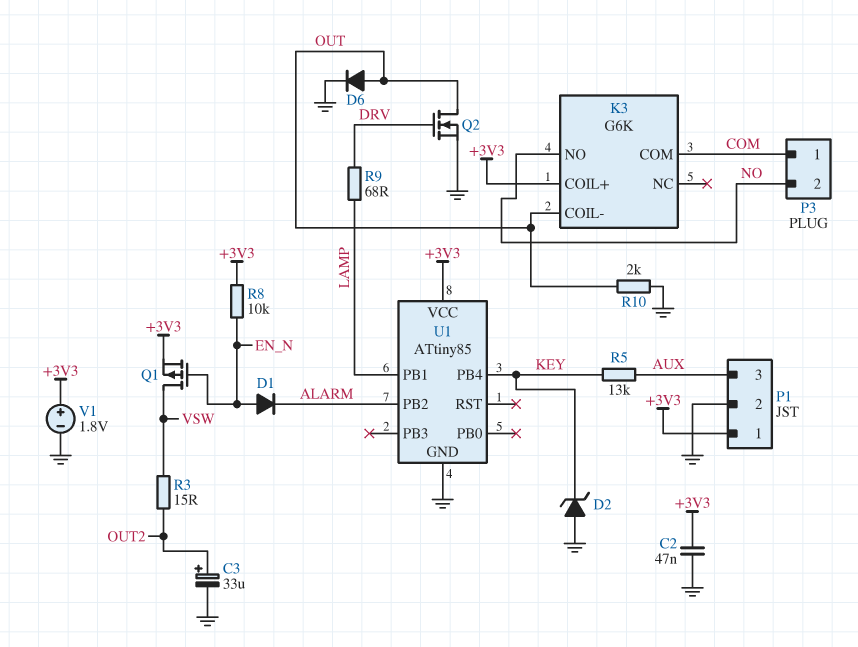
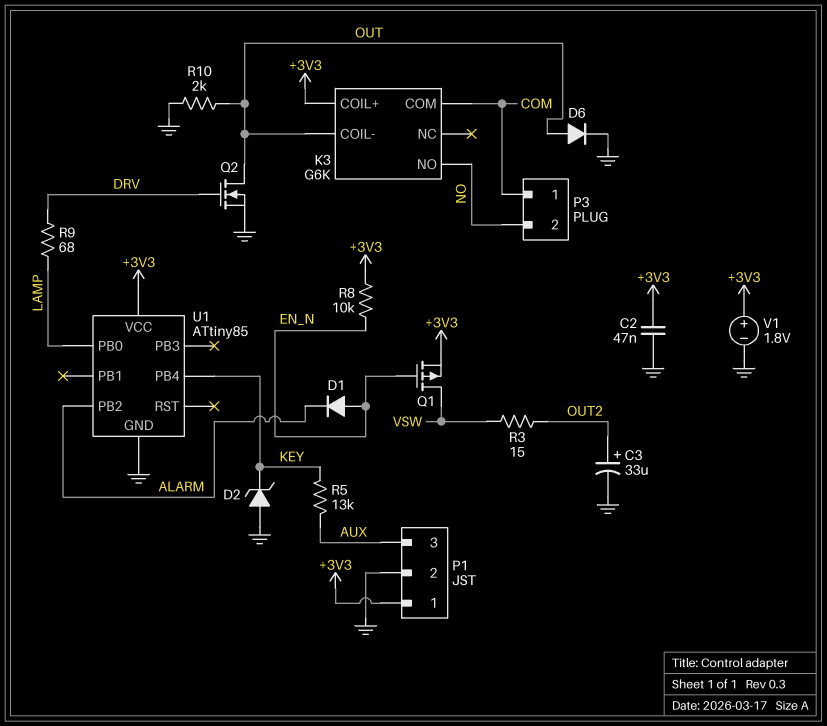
U1 pin PB0: none -> LAMP
U1 pin PB1: LAMP -> none

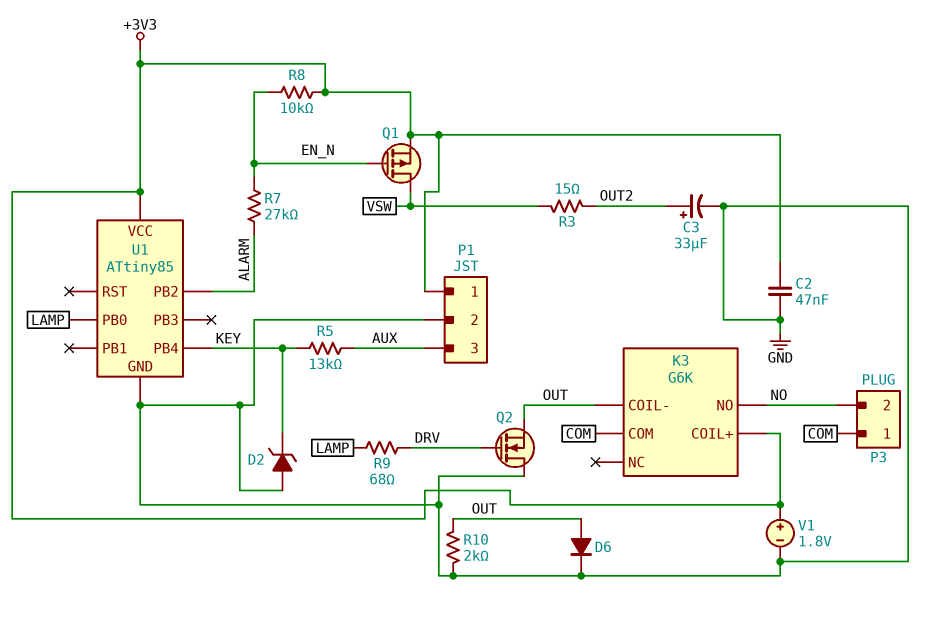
D1: diode (A EN_N, K ALARM) -> none
Q2: NMOS (G DRV, D OUT, S GND) -> NMOS (G DRV, D GND, S OUT)
R7: none -> 27k (ALARM, EN_N)

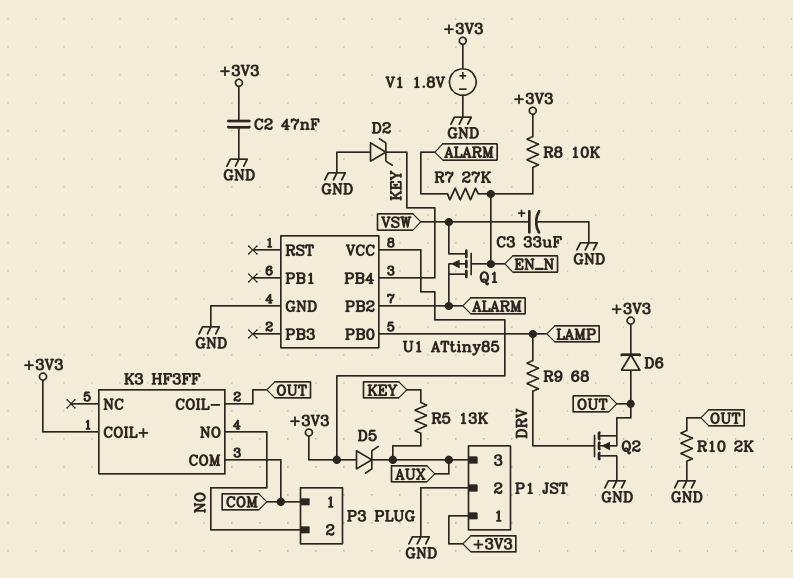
C3: 33uF (plus OUT2, minus GND) -> 33uF (plus VSW, minus GND)
D5: none -> zener (A +3V3, K AUX)
D6: diode (A OUT, K GND) -> diode (A OUT, K +3V3)
K3: G6K -> HF3FF
Q1: PMOS (G EN_N, D VSW, S +3V3) -> PMOS (G EN_N, D VSW, S ALARM)
R3: 15 (OUT2, VSW) -> none

